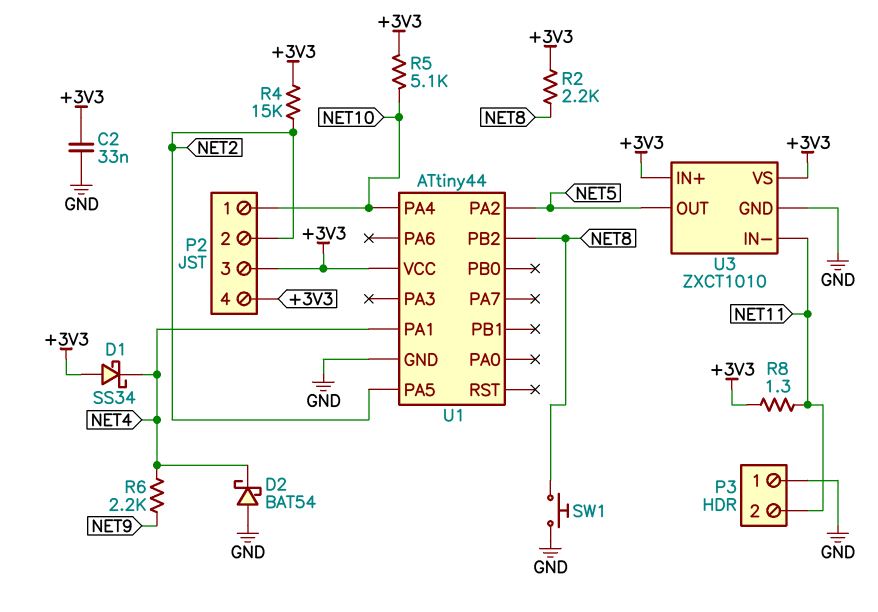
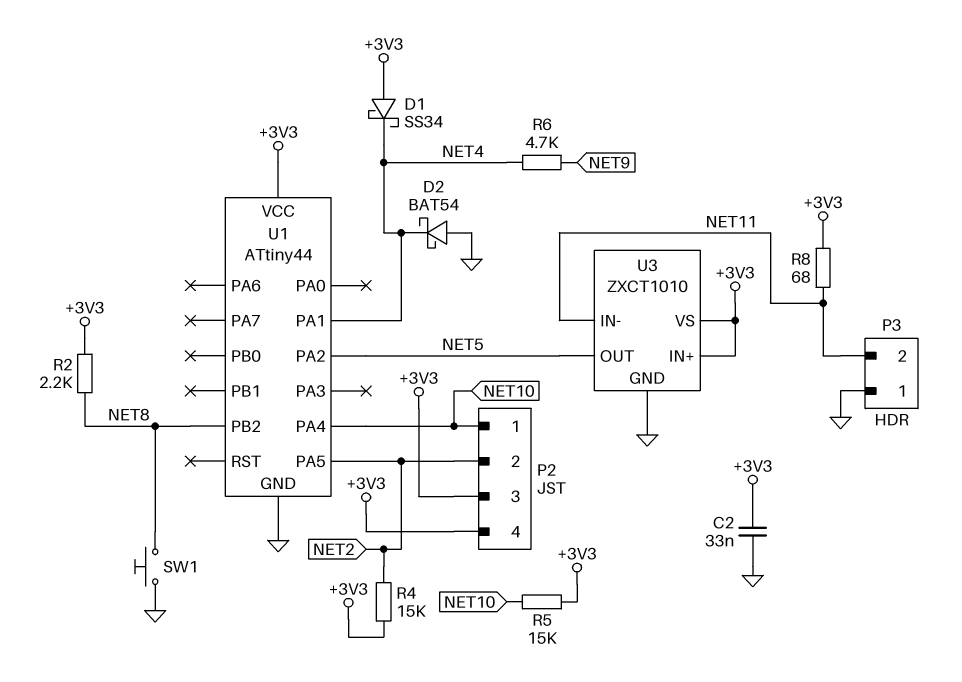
R5: 5.1k (+3V3, NET10) -> 15k (+3V3, NET10)
R6: 2.2k (NET4, NET9) -> 4.7k (NET4, NET9)
R8: 1.3 (+3V3, NET11) -> 68 (+3V3, NET11)

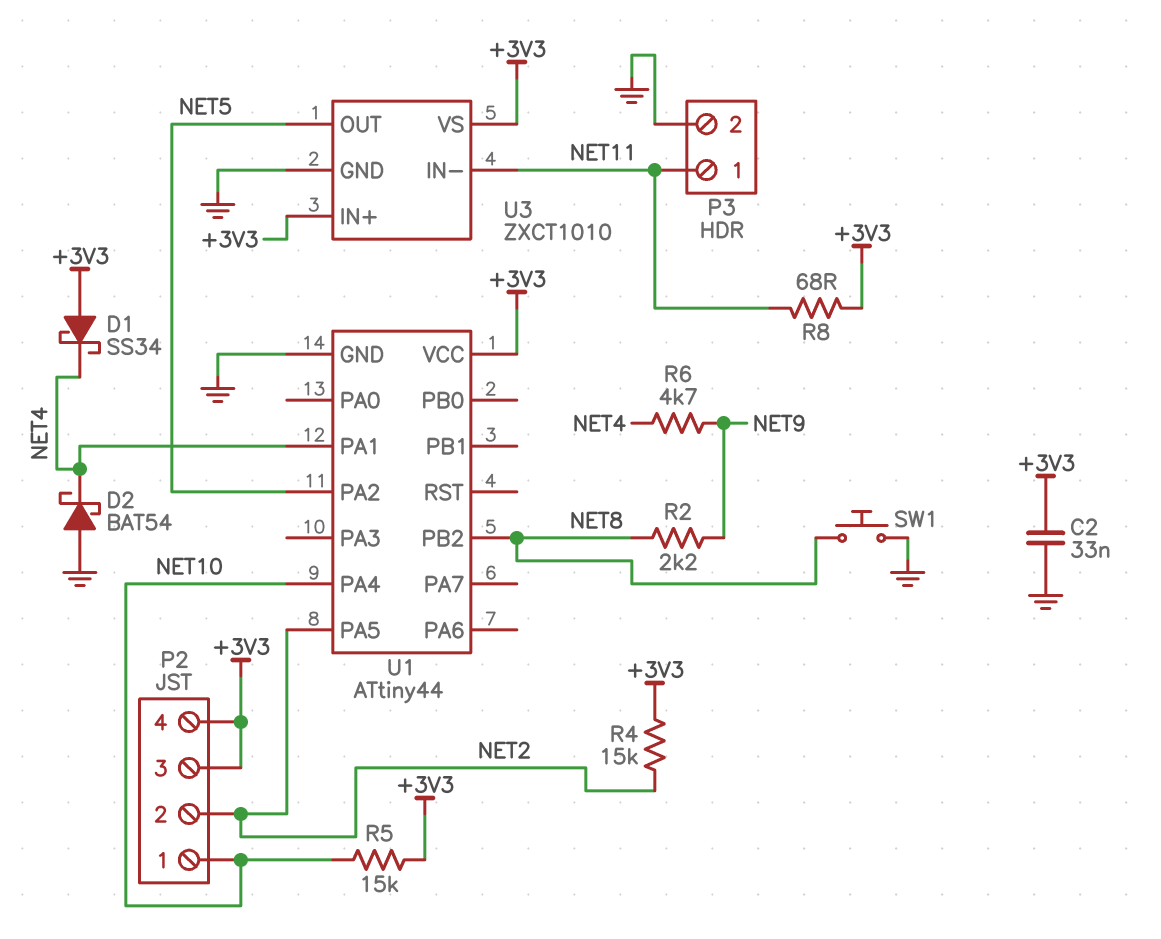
P3 pin 1: GND -> NET11
P3 pin 2: NET11 -> GND
R2: 2.2k (+3V3, NET8) -> 2.2k (NET8, NET9)

